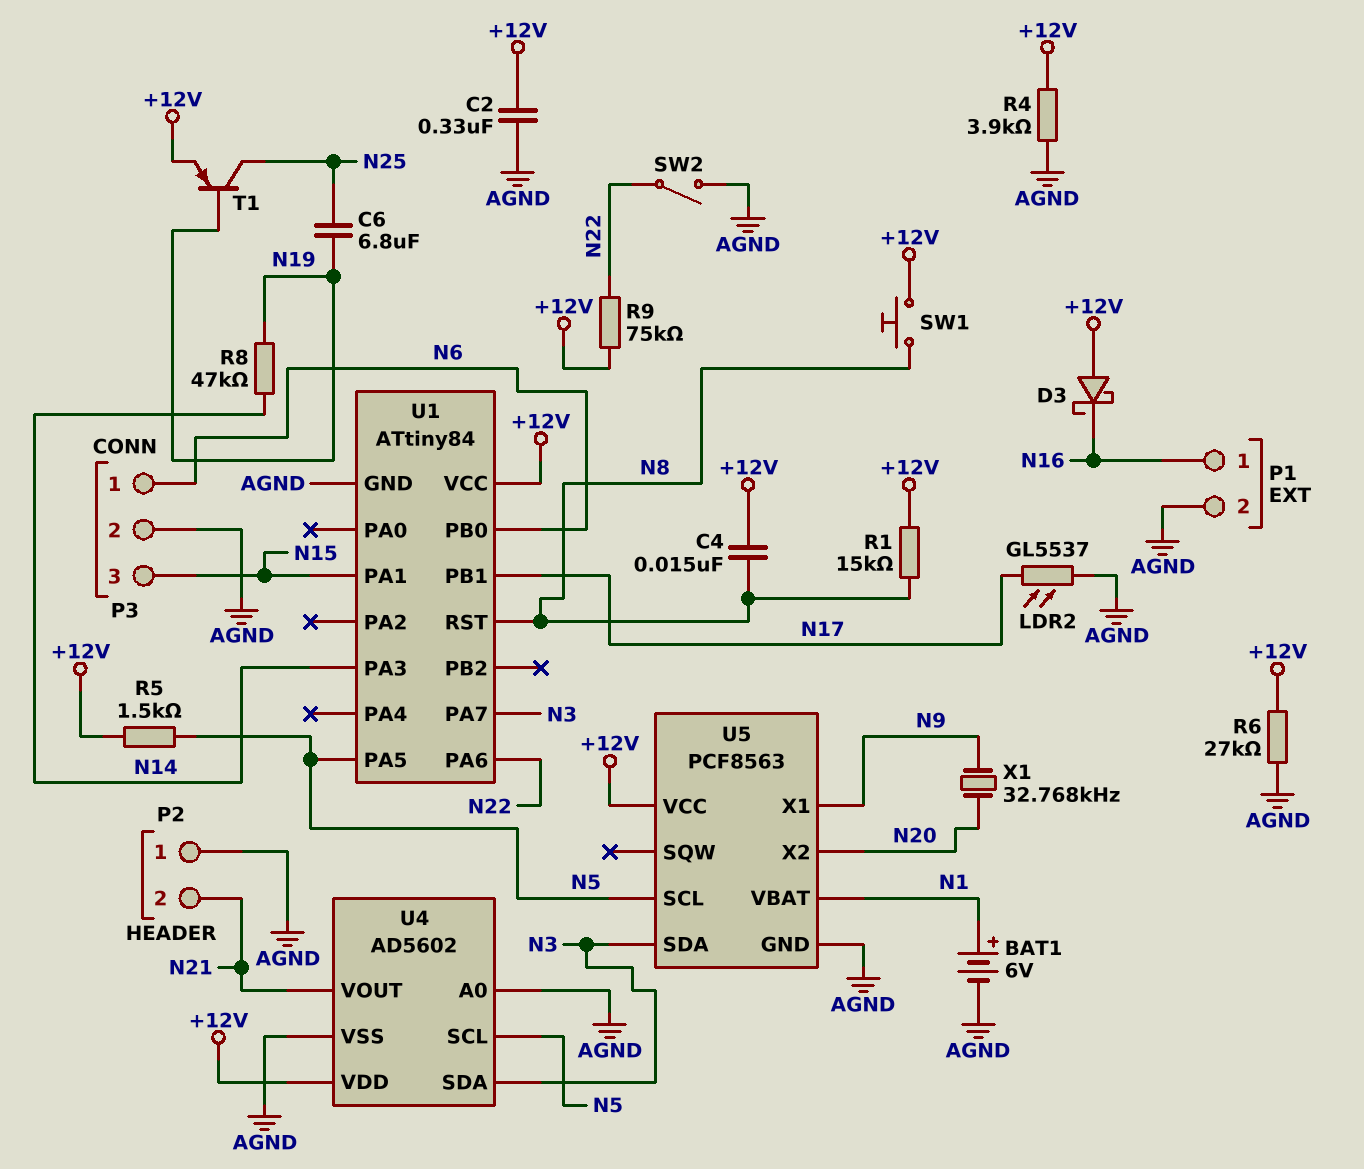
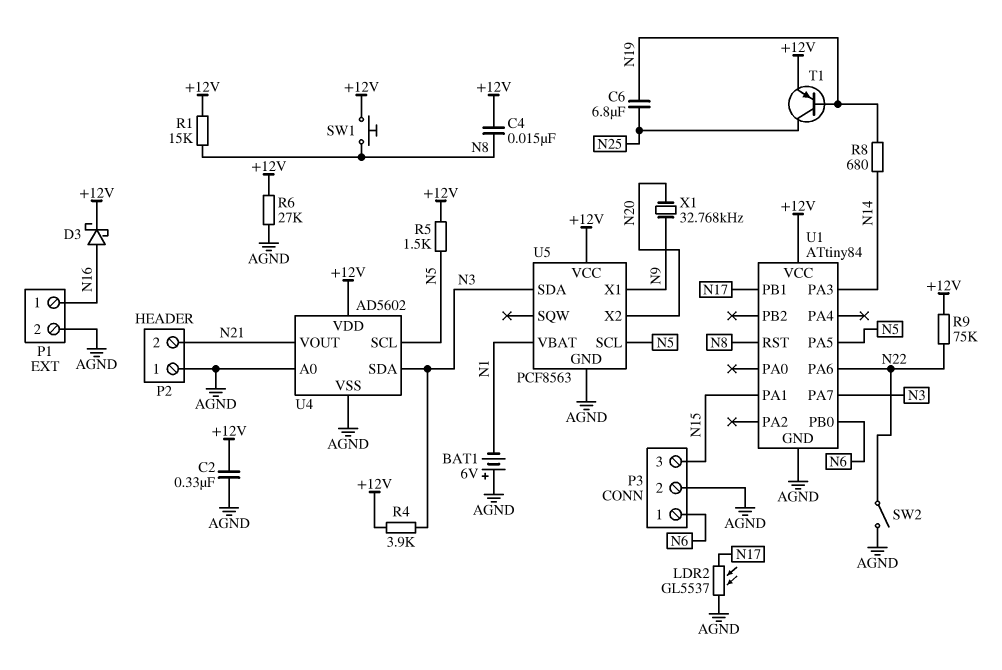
BAT1: 6V (plus N1, minus AGND) -> 6V (plus AGND, minus N1)
D3: schottky (A +12V, K N16) -> schottky (A N16, K +12V)
R4: 3.9k (+12V, AGND) -> 3.9k (+12V, N3)
R8: 47k (N14, N19) -> 680 (N14, N19)

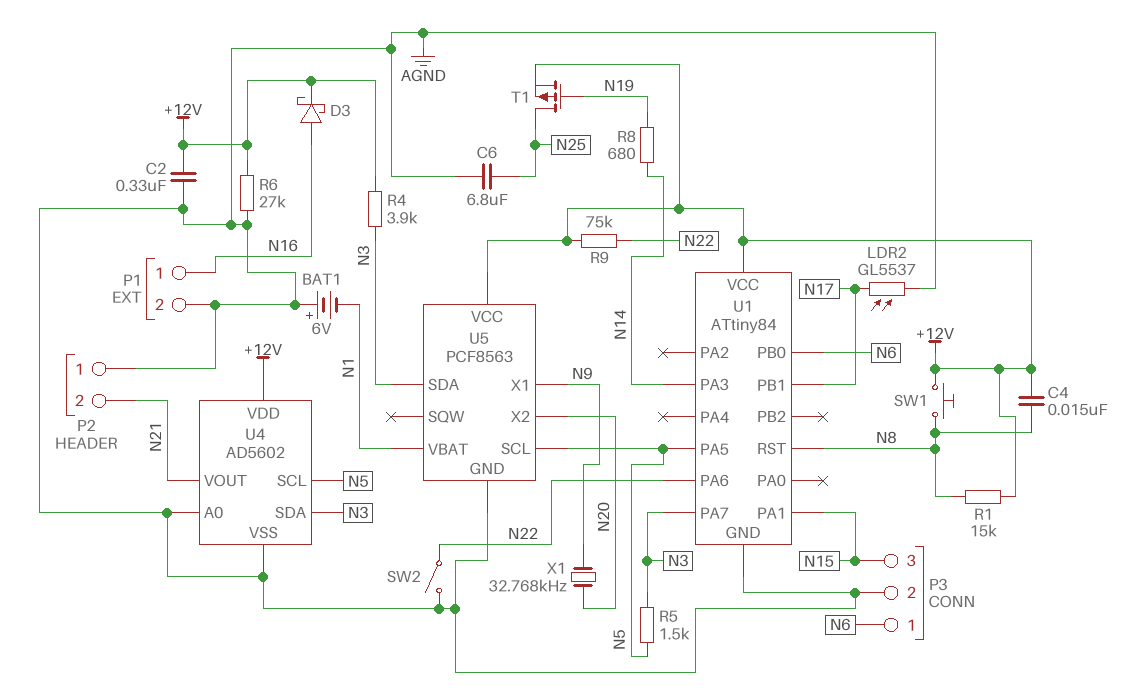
C6: 6.8uF (N19, N25) -> 6.8uF (AGND, N25)
R5: 1.5k (+12V, N5) -> 1.5k (N3, N5)
T1: PNP (B N19, C N25, E +12V) -> PMOS (G N19, D N25, S +12V)

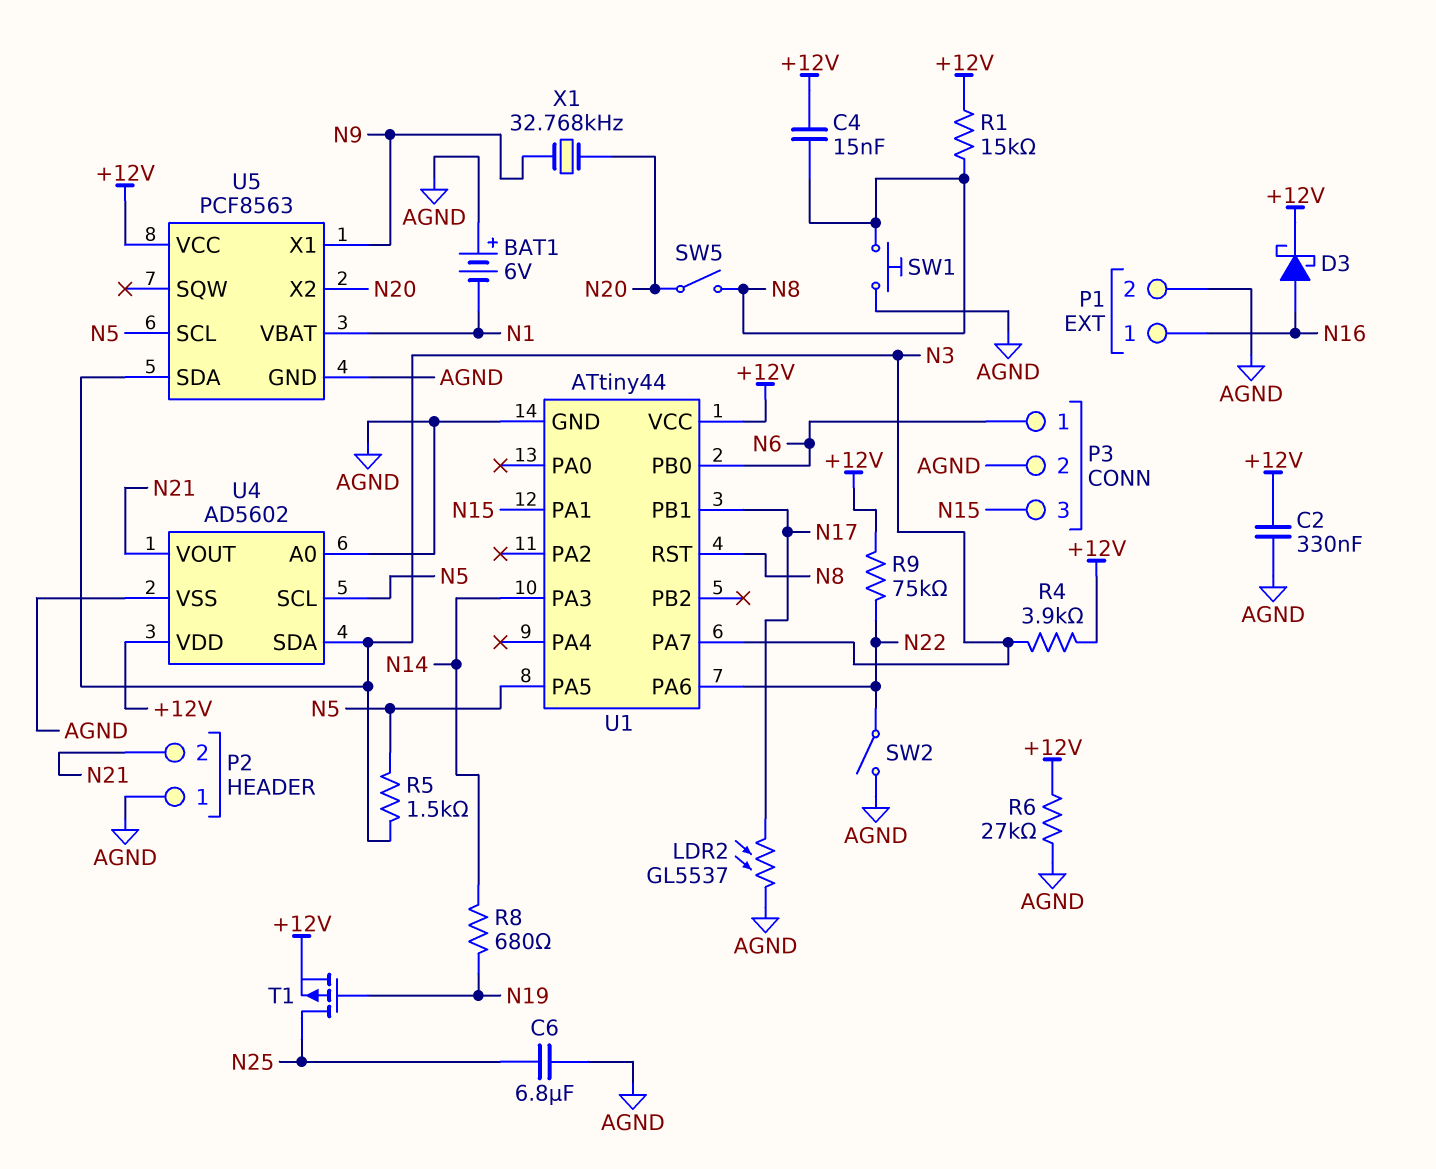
SW1: button (+12V, N8) -> button (AGND, N8)
SW5: none -> switch (N8, N20)
U1: ATtiny84 -> ATtiny44

